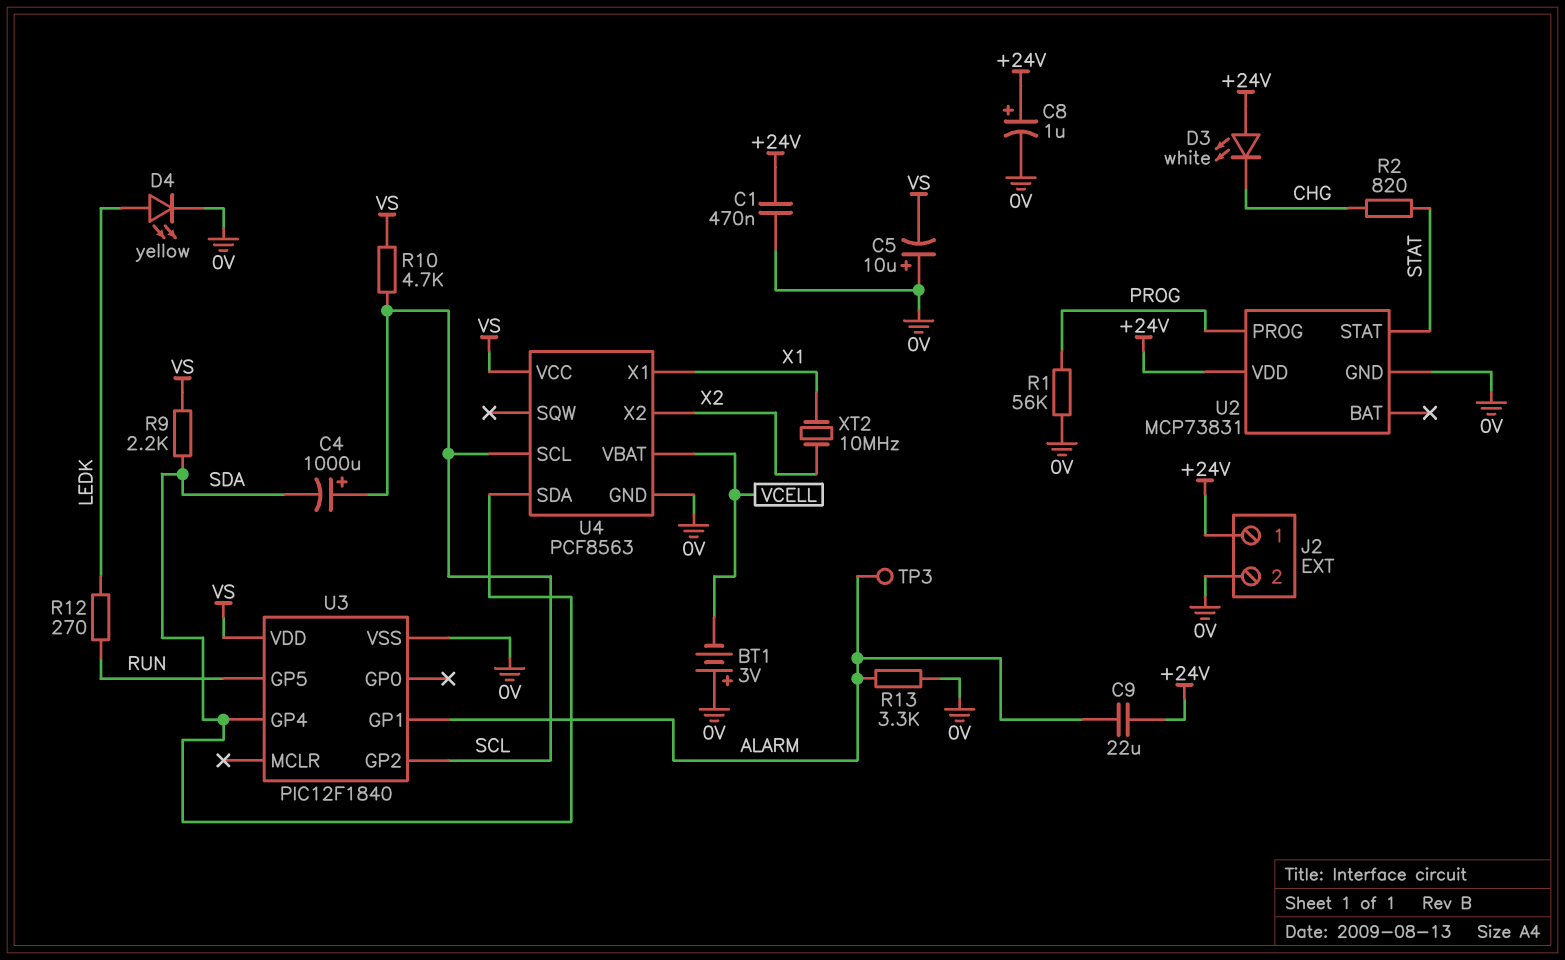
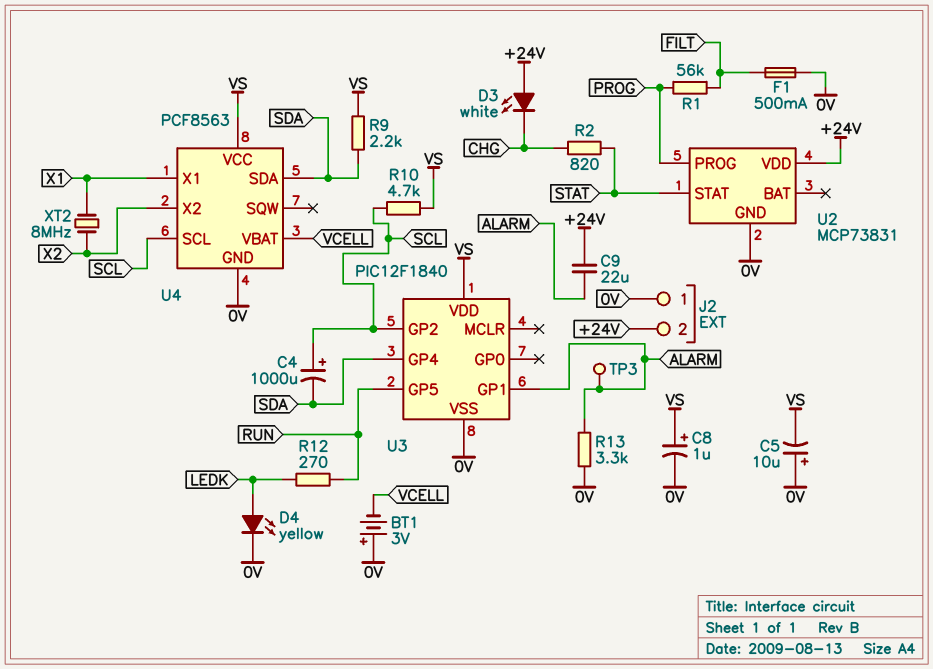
C1: 470nF (+24V, 0V) -> none
C8: 1uF (plus +24V, minus 0V) -> 1uF (plus VS, minus 0V)
F1: none -> 500mA (0V, FILT)
J2 pin 1: +24V -> 0V
J2 pin 2: 0V -> +24V
R1: 56k (0V, PROG) -> 56k (FILT, PROG)
XT2: 10MHz (X1, X2) -> 8MHz (X1, X2)

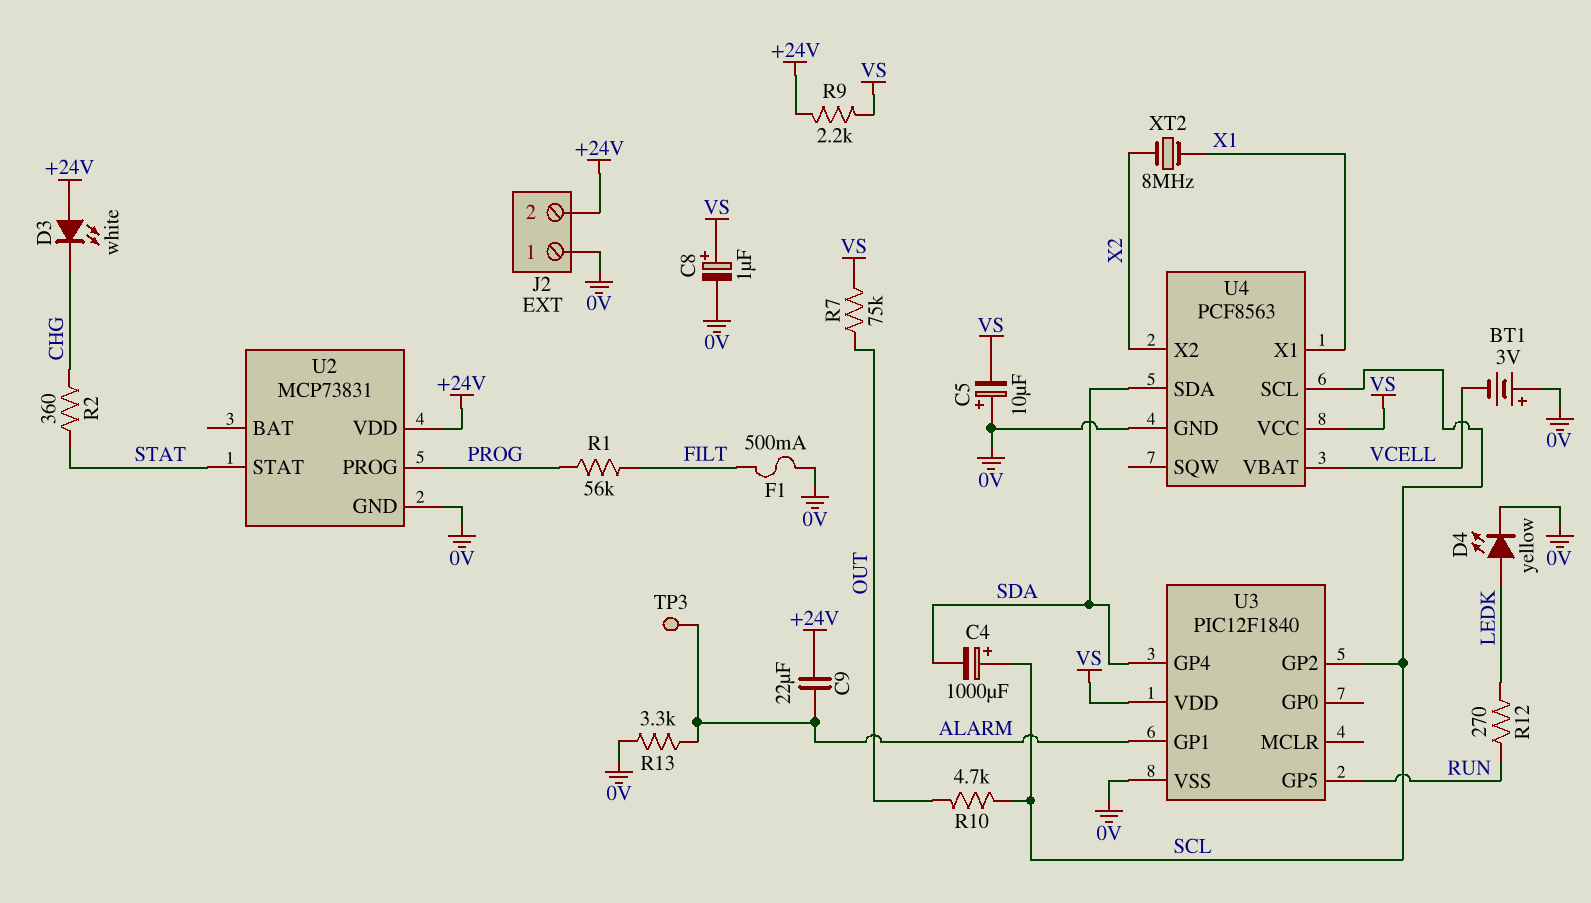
R2: 820 (CHG, STAT) -> 360 (CHG, STAT)
R7: none -> 75k (OUT, VS)
R9: 2.2k (SDA, VS) -> 2.2k (+24V, VS)
R10: 4.7k (SCL, VS) -> 4.7k (OUT, SCL)

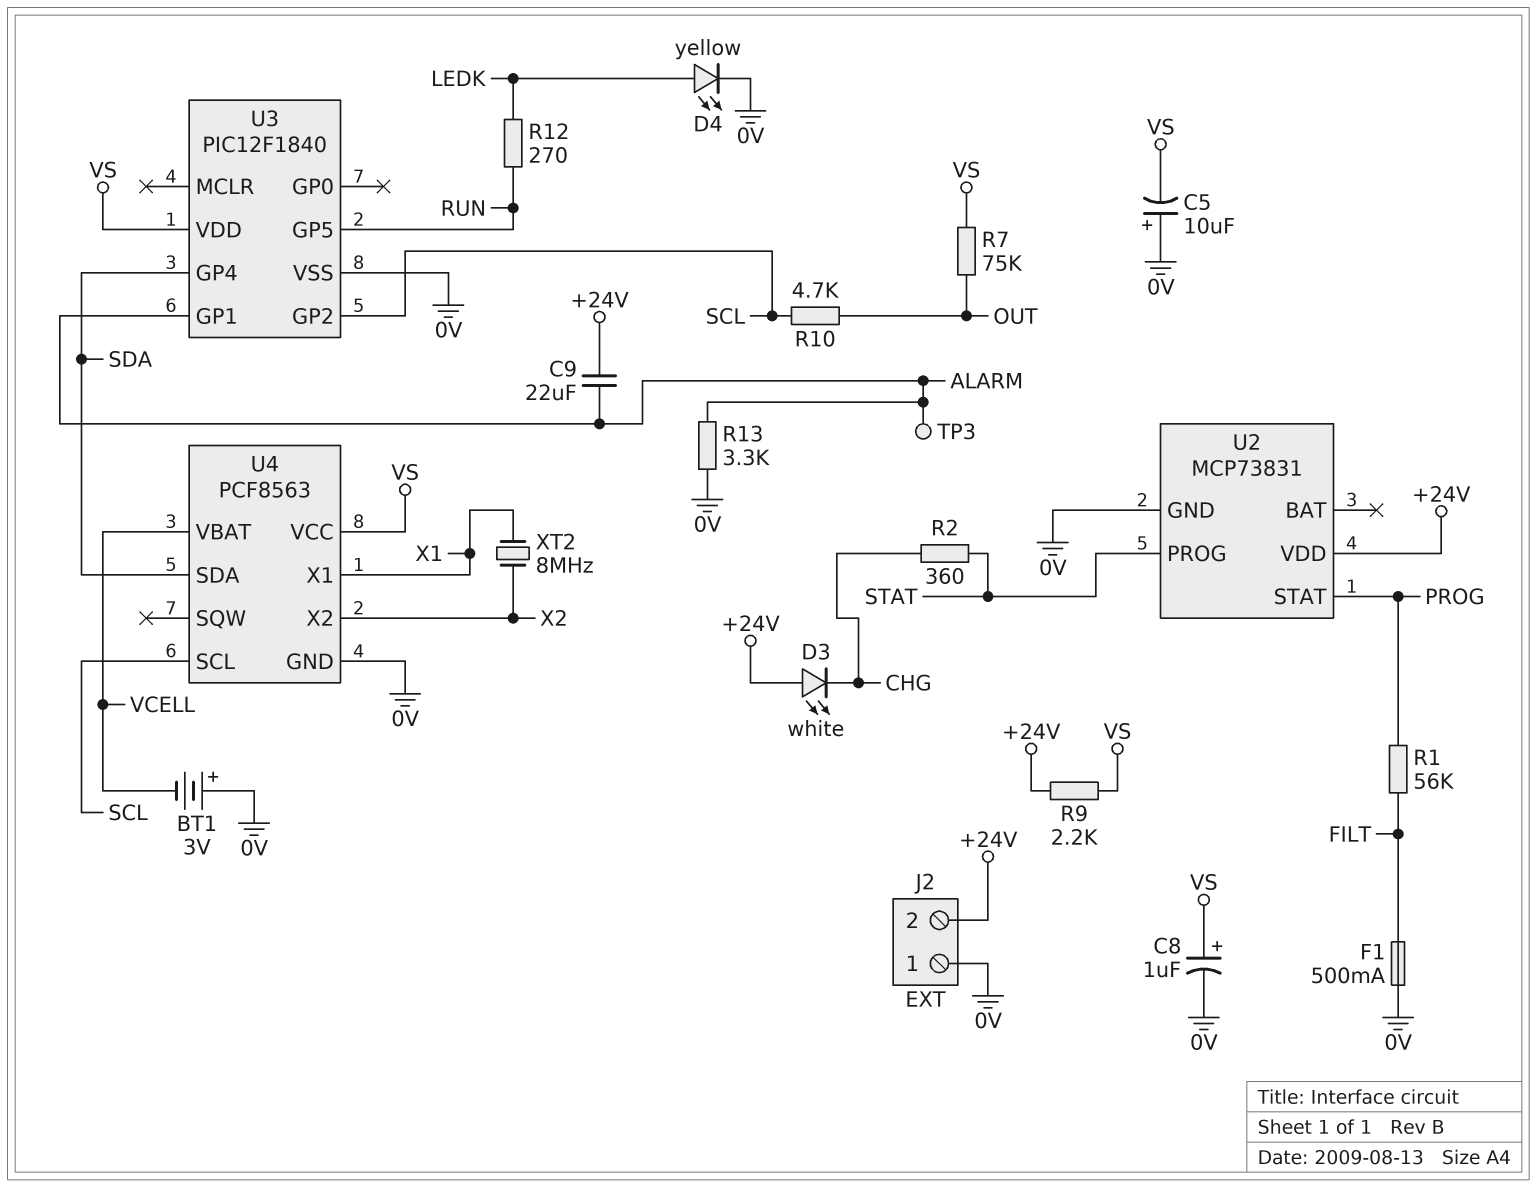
C4: 1000uF (plus SCL, minus SDA) -> none
U2 pin PROG: PROG -> STAT
U2 pin STAT: STAT -> PROG

